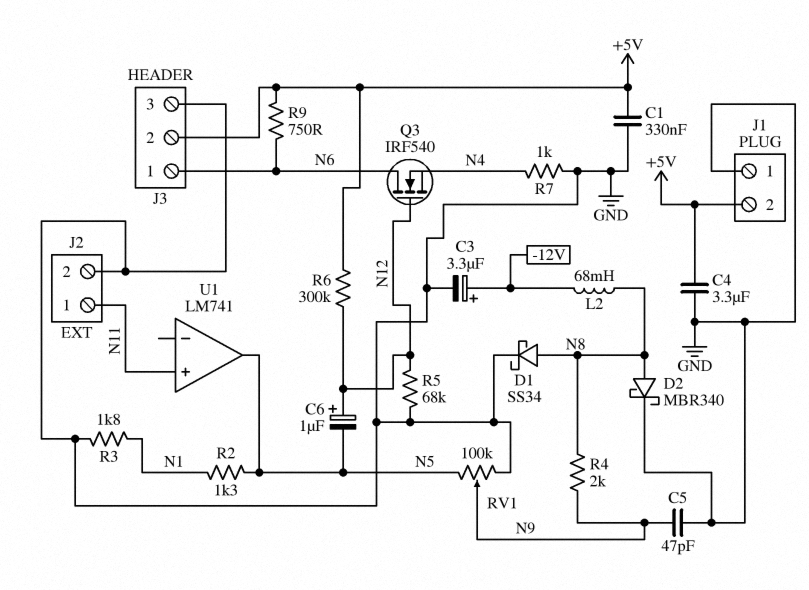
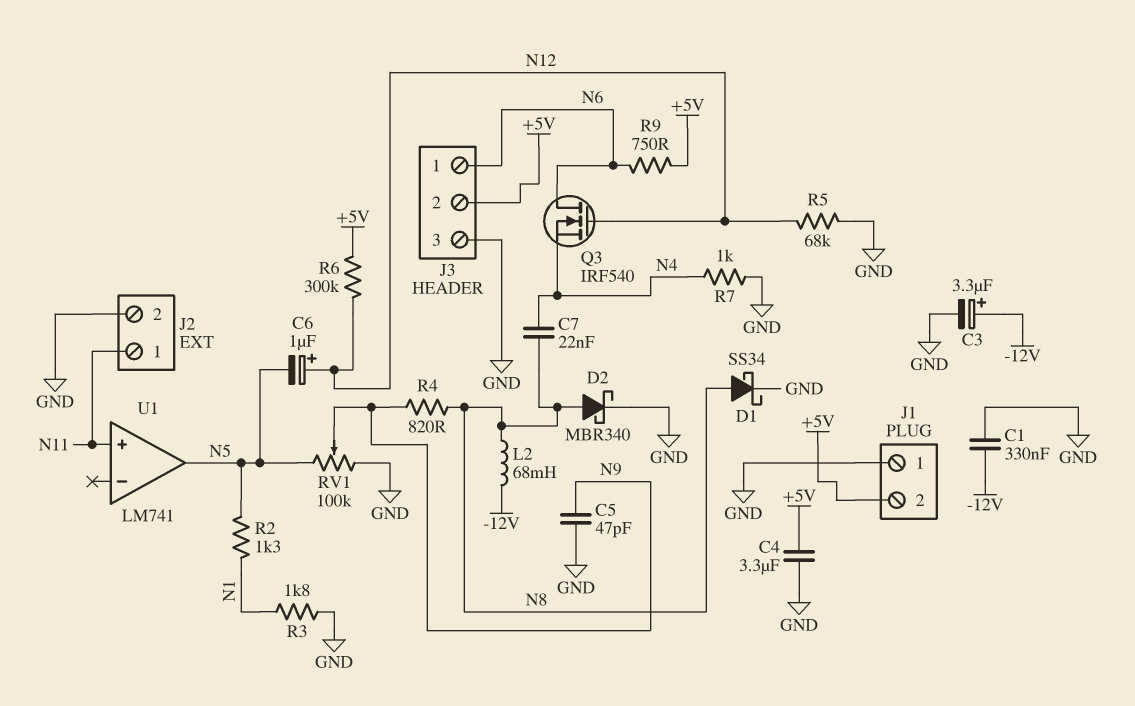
C1: 330nF (+5V, GND) -> 330nF (-12V, GND)
C7: none -> 22nF (N4, N8)
R4: 2k (N8, N9) -> 820 (N8, N9)

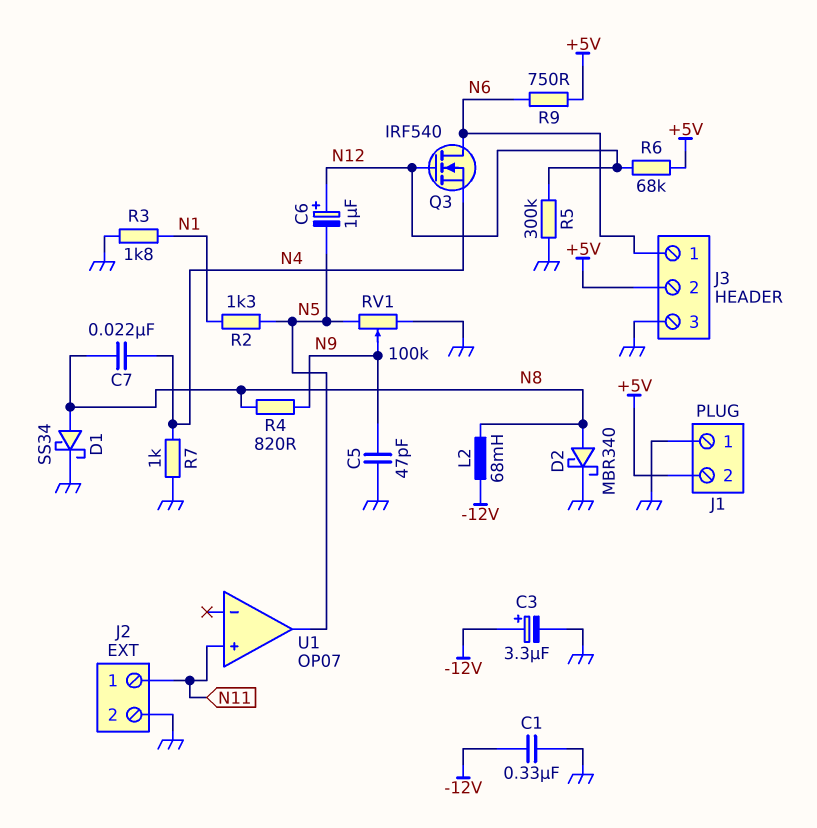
C4: 3.3uF (+5V, GND) -> none
R5: 68k (GND, N12) -> 300k (GND, N12)
R6: 300k (+5V, N12) -> 68k (+5V, N12)
U1: LM741 -> OP07

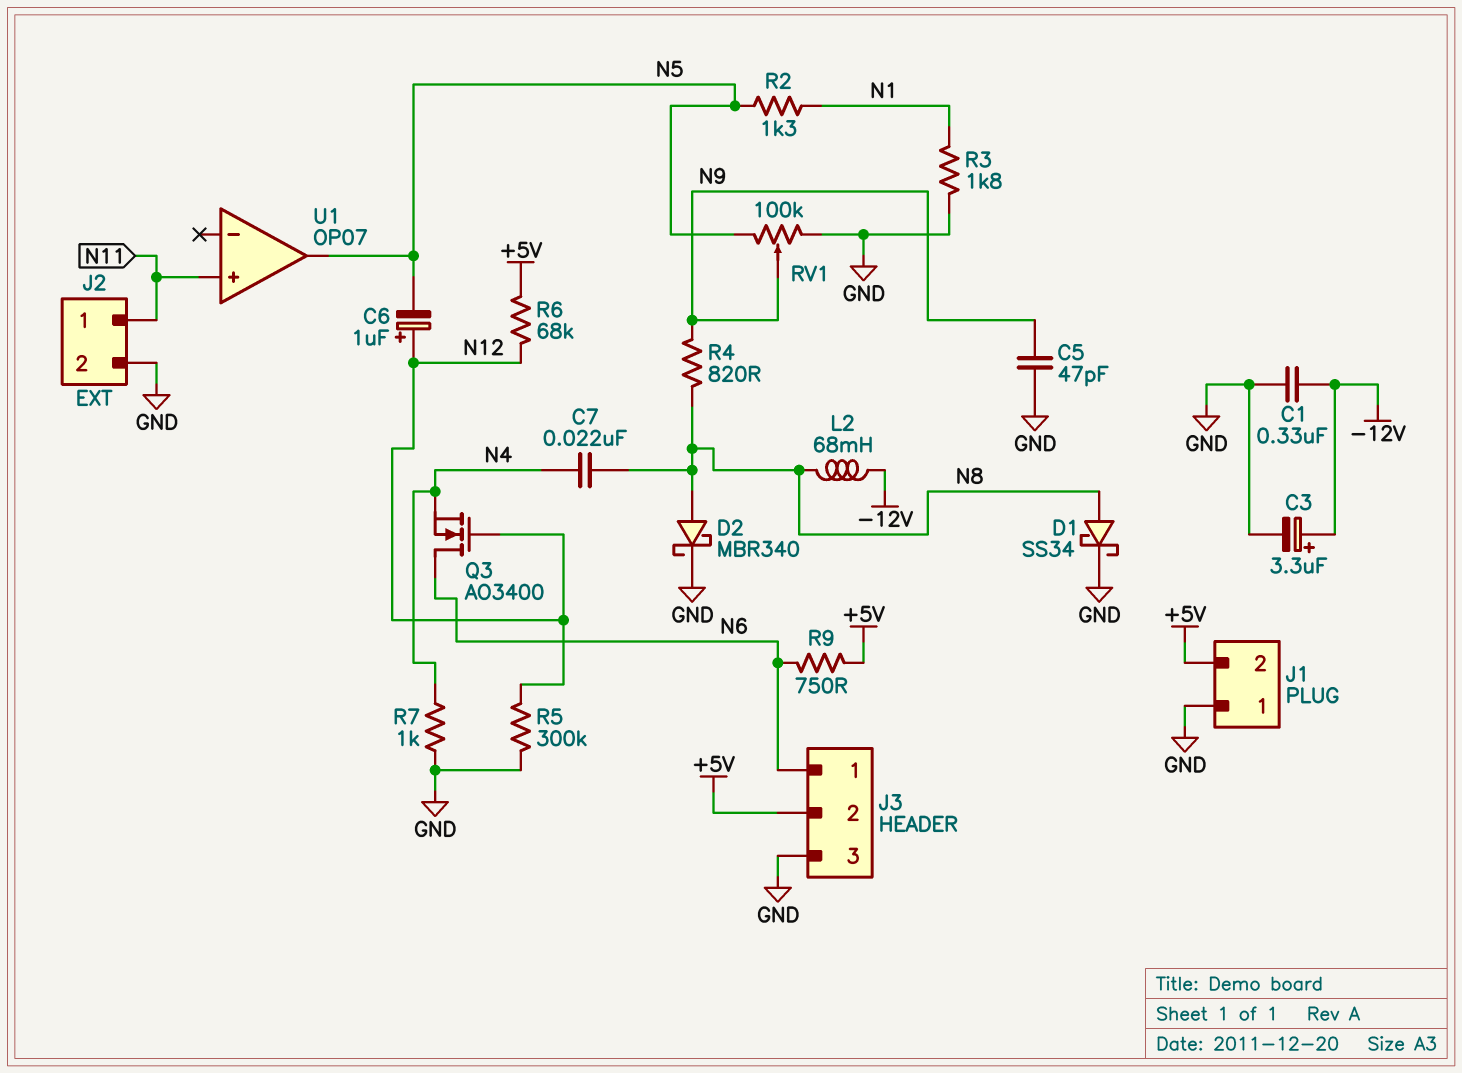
Q3: NMOS IRF540 (G N12, D N6, S N4) -> NMOS AO3400 (G N12, D N6, S N4)

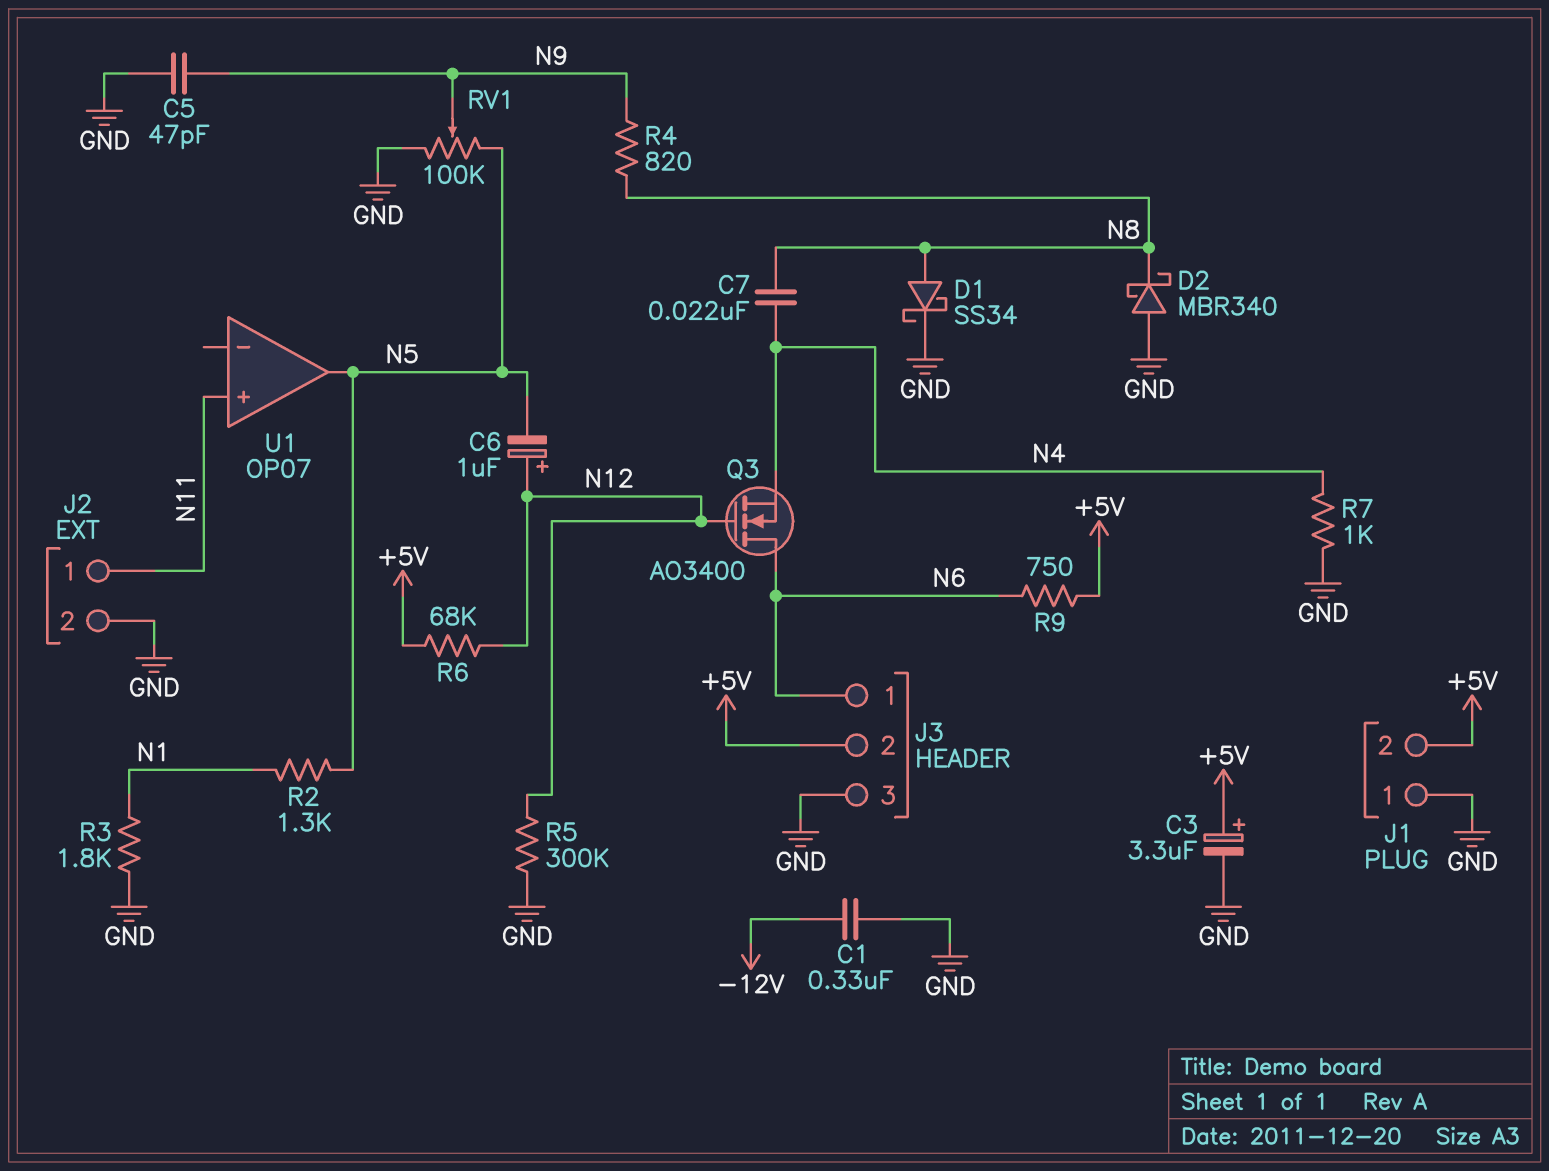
C3: 3.3uF (plus -12V, minus GND) -> 3.3uF (plus +5V, minus GND)
D2: schottky MBR340 (A N8, K GND) -> schottky MBR340 (A GND, K N8)
L2: 68mH (-12V, N8) -> none

